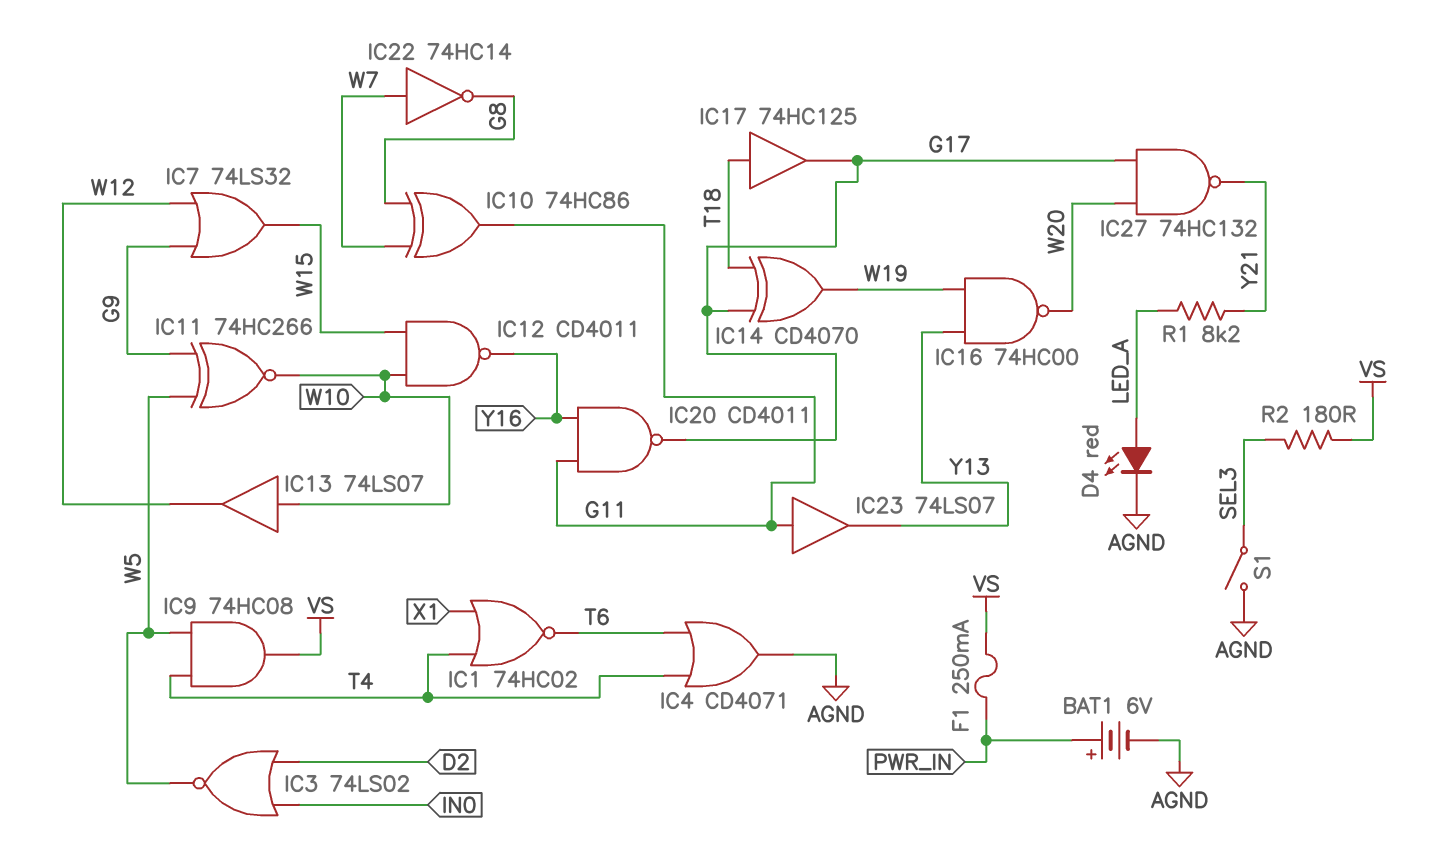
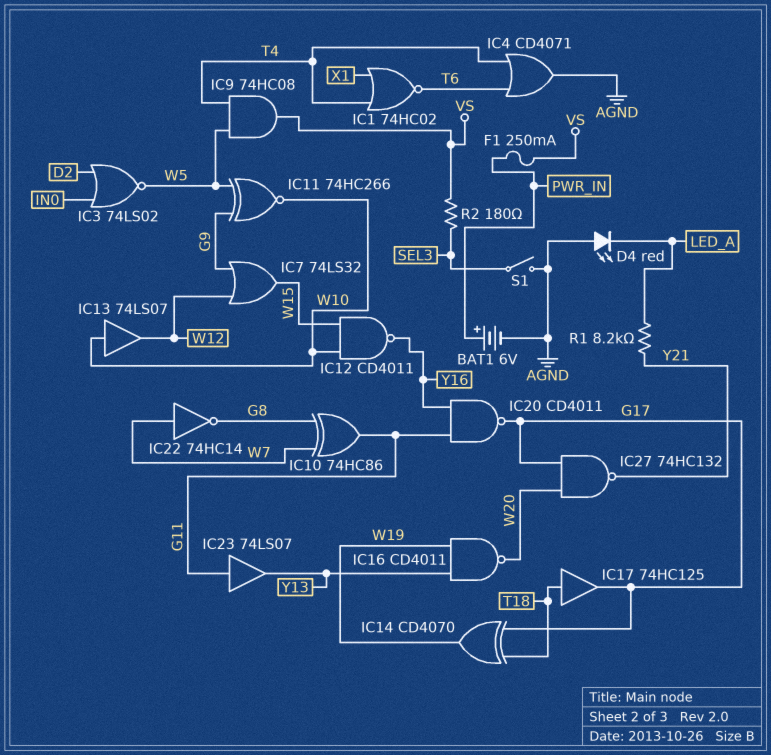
D4: LED red (A LED_A, K AGND) -> LED red (A AGND, K LED_A)
IC16: NAND 74HC00 (in W19, in Y13, out W20) -> NAND CD4011 (in W19, in Y13, out W20)

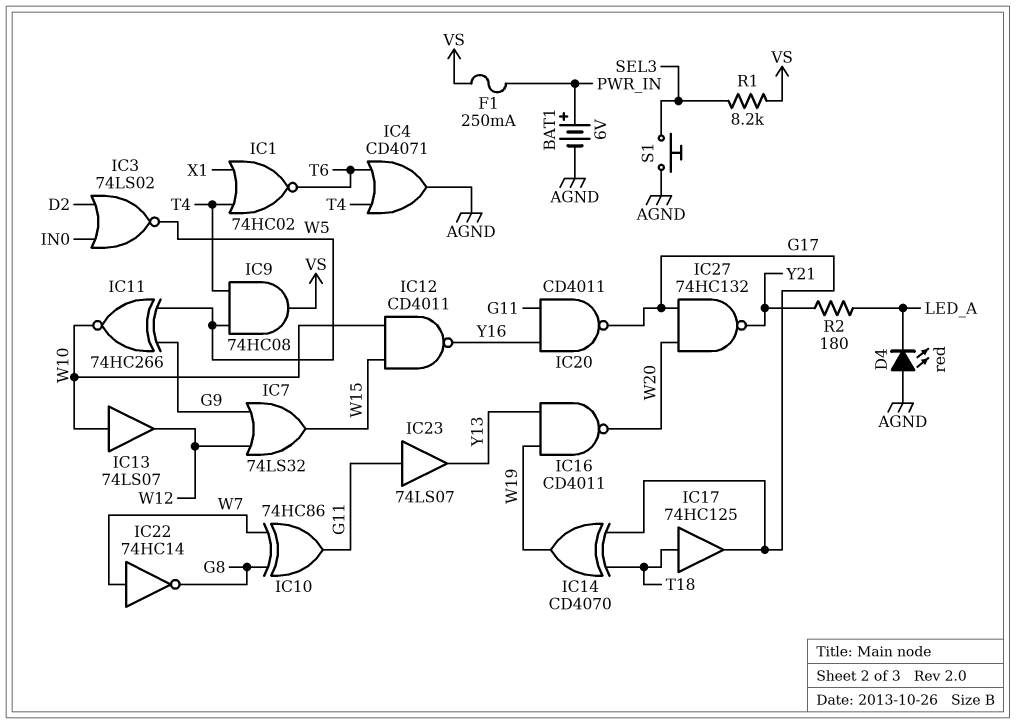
R1: 8.2k (LED_A, Y21) -> 8.2k (SEL3, VS)
R2: 180 (SEL3, VS) -> 180 (LED_A, Y21)
S1: switch (AGND, SEL3) -> button (AGND, SEL3)

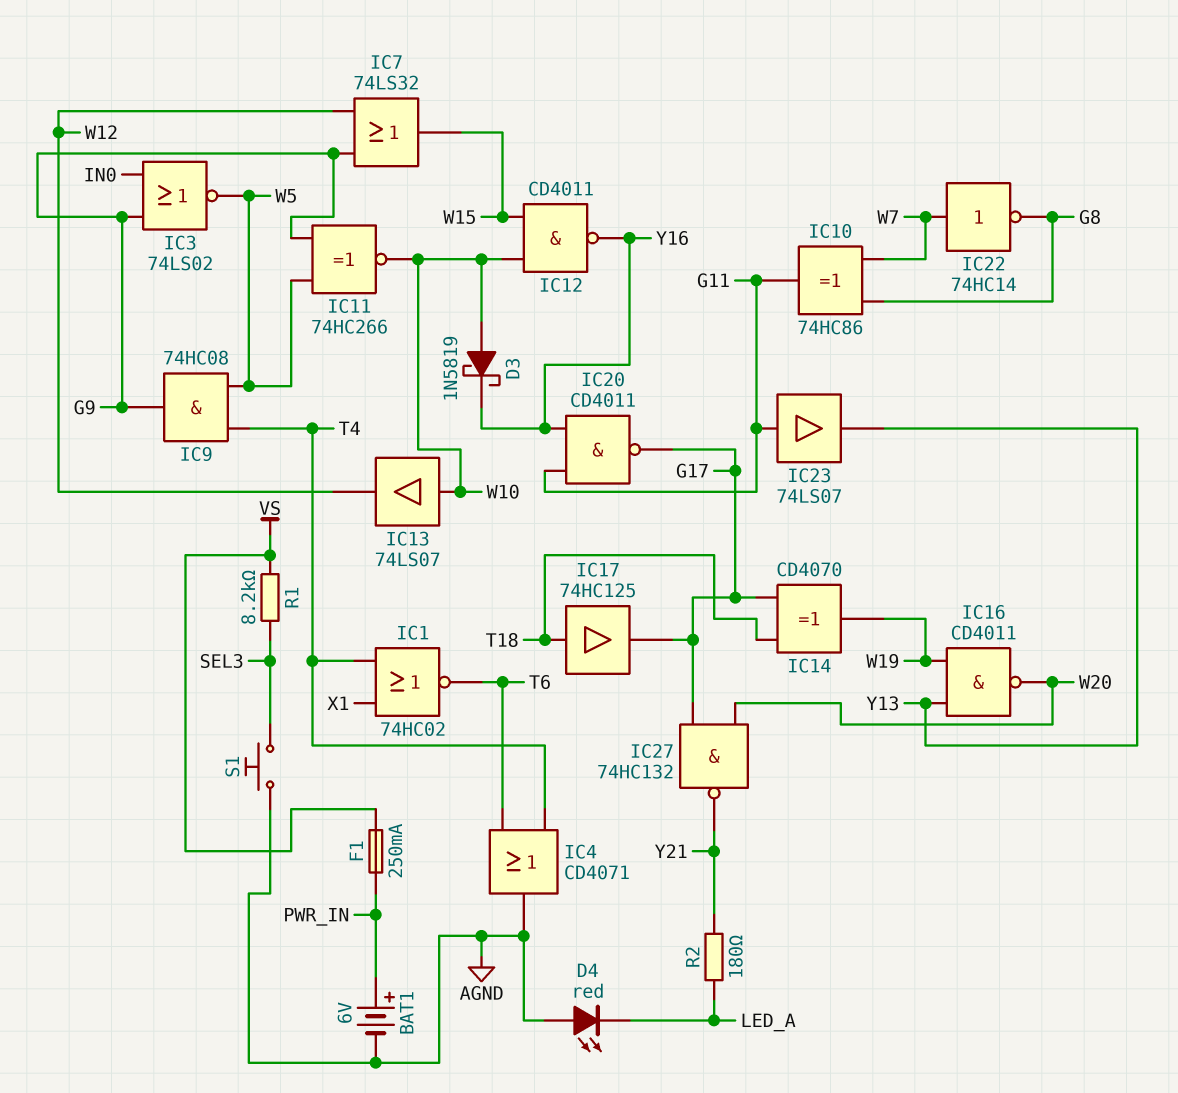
D3: none -> schottky 1N5819 (A W10, K Y16)
IC3: NOR 74LS02 (in D2, in IN0, out W5) -> NOR 74LS02 (in G9, in IN0, out W5)
IC9: AND 74HC08 (in T4, in W5, out VS) -> AND 74HC08 (in T4, in W5, out G9)

